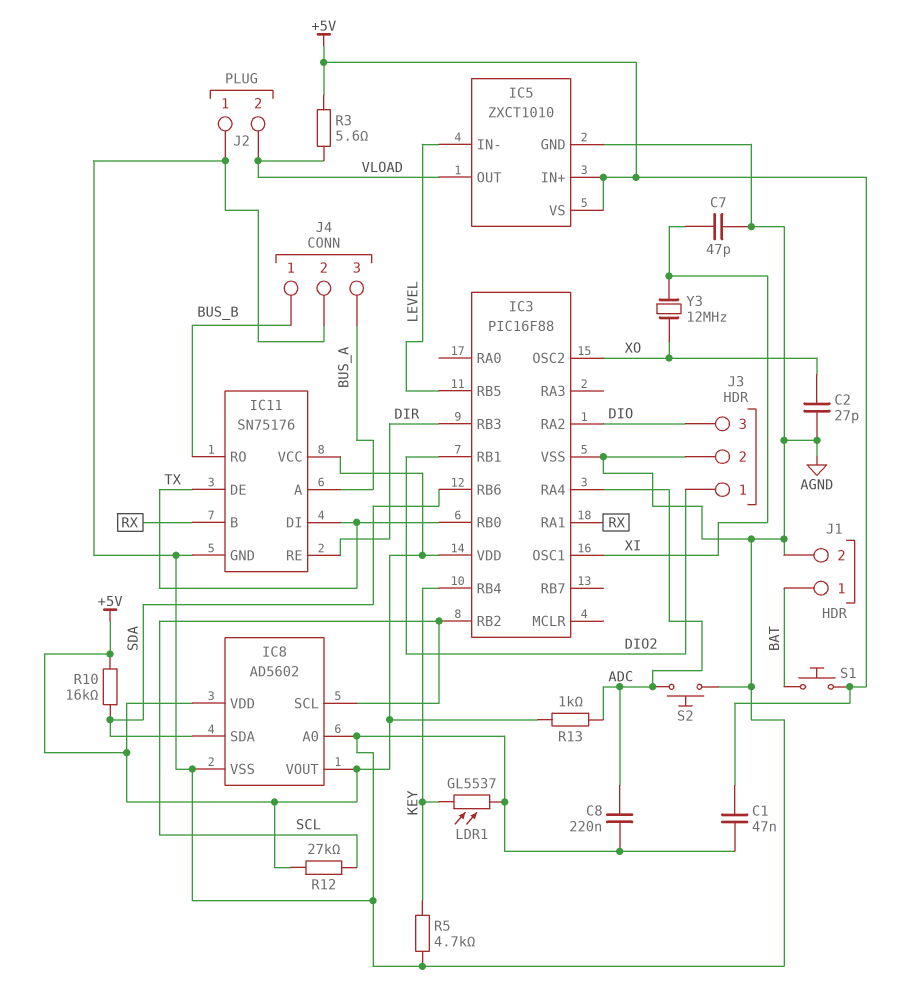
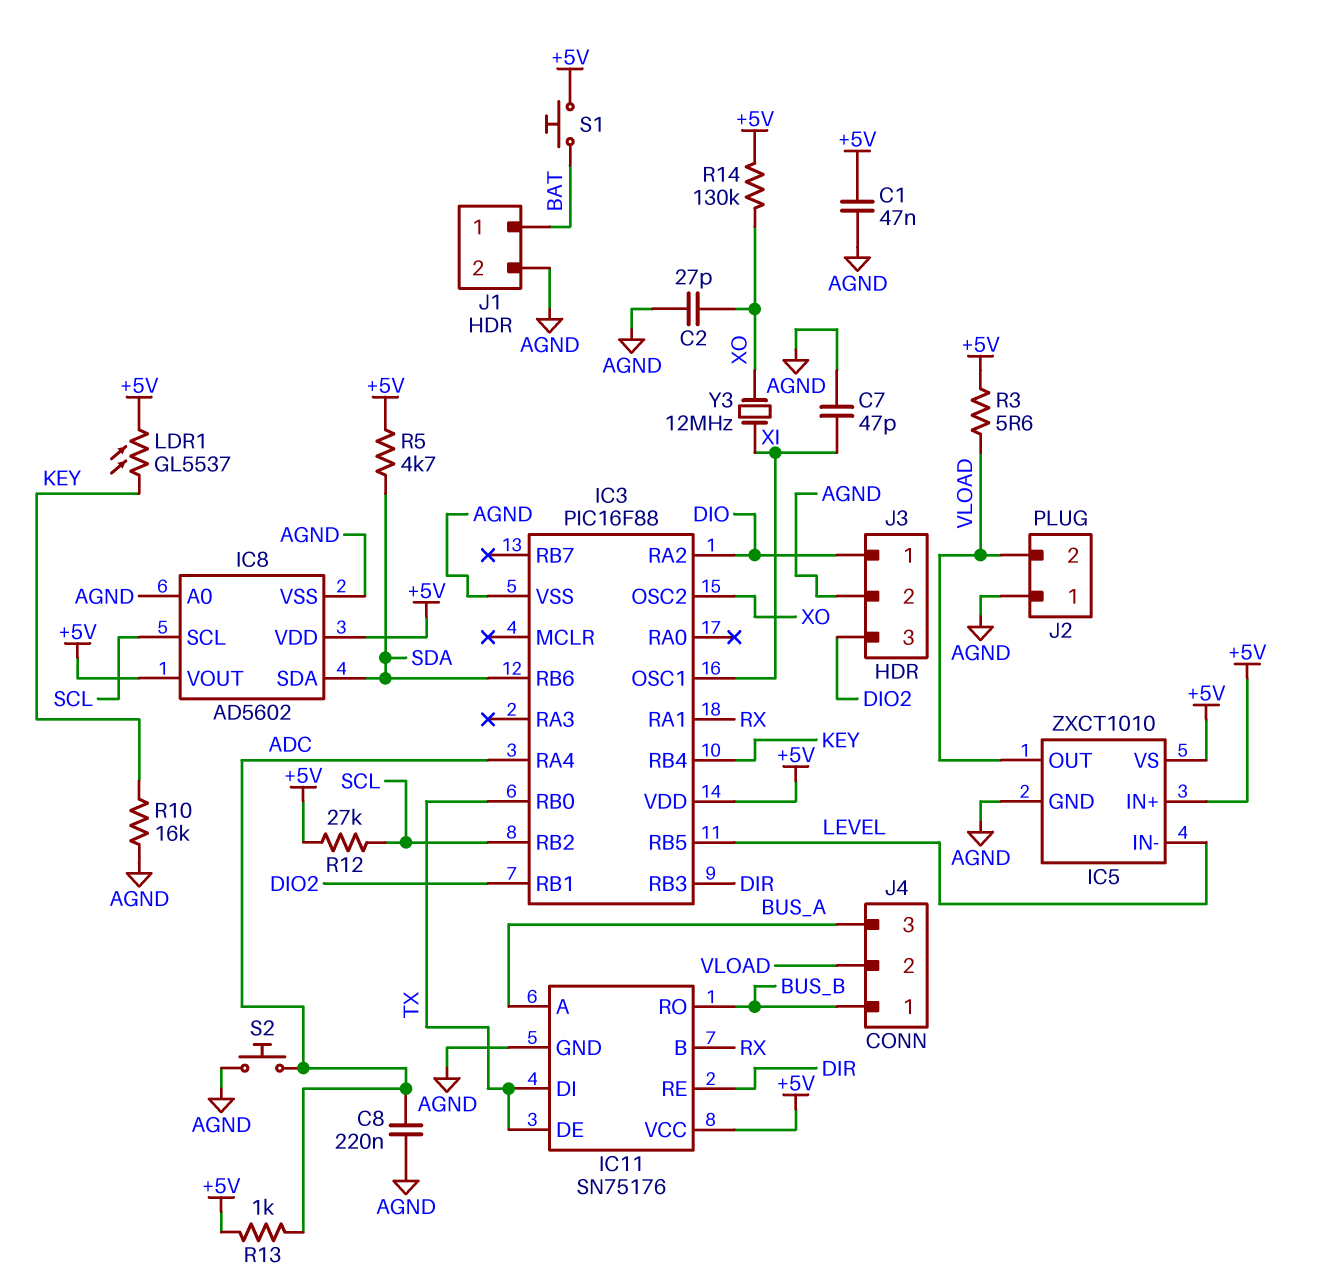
J3 pin 1: DIO2 -> DIO
J3 pin 3: DIO -> DIO2
J4 pin 2: AGND -> VLOAD
LDR1: GL5537 (AGND, KEY) -> GL5537 (+5V, KEY)
R5: 4.7k (AGND, KEY) -> 4.7k (+5V, SDA)
R10: 16k (+5V, SDA) -> 16k (AGND, KEY)
R14: none -> 130k (+5V, XO)

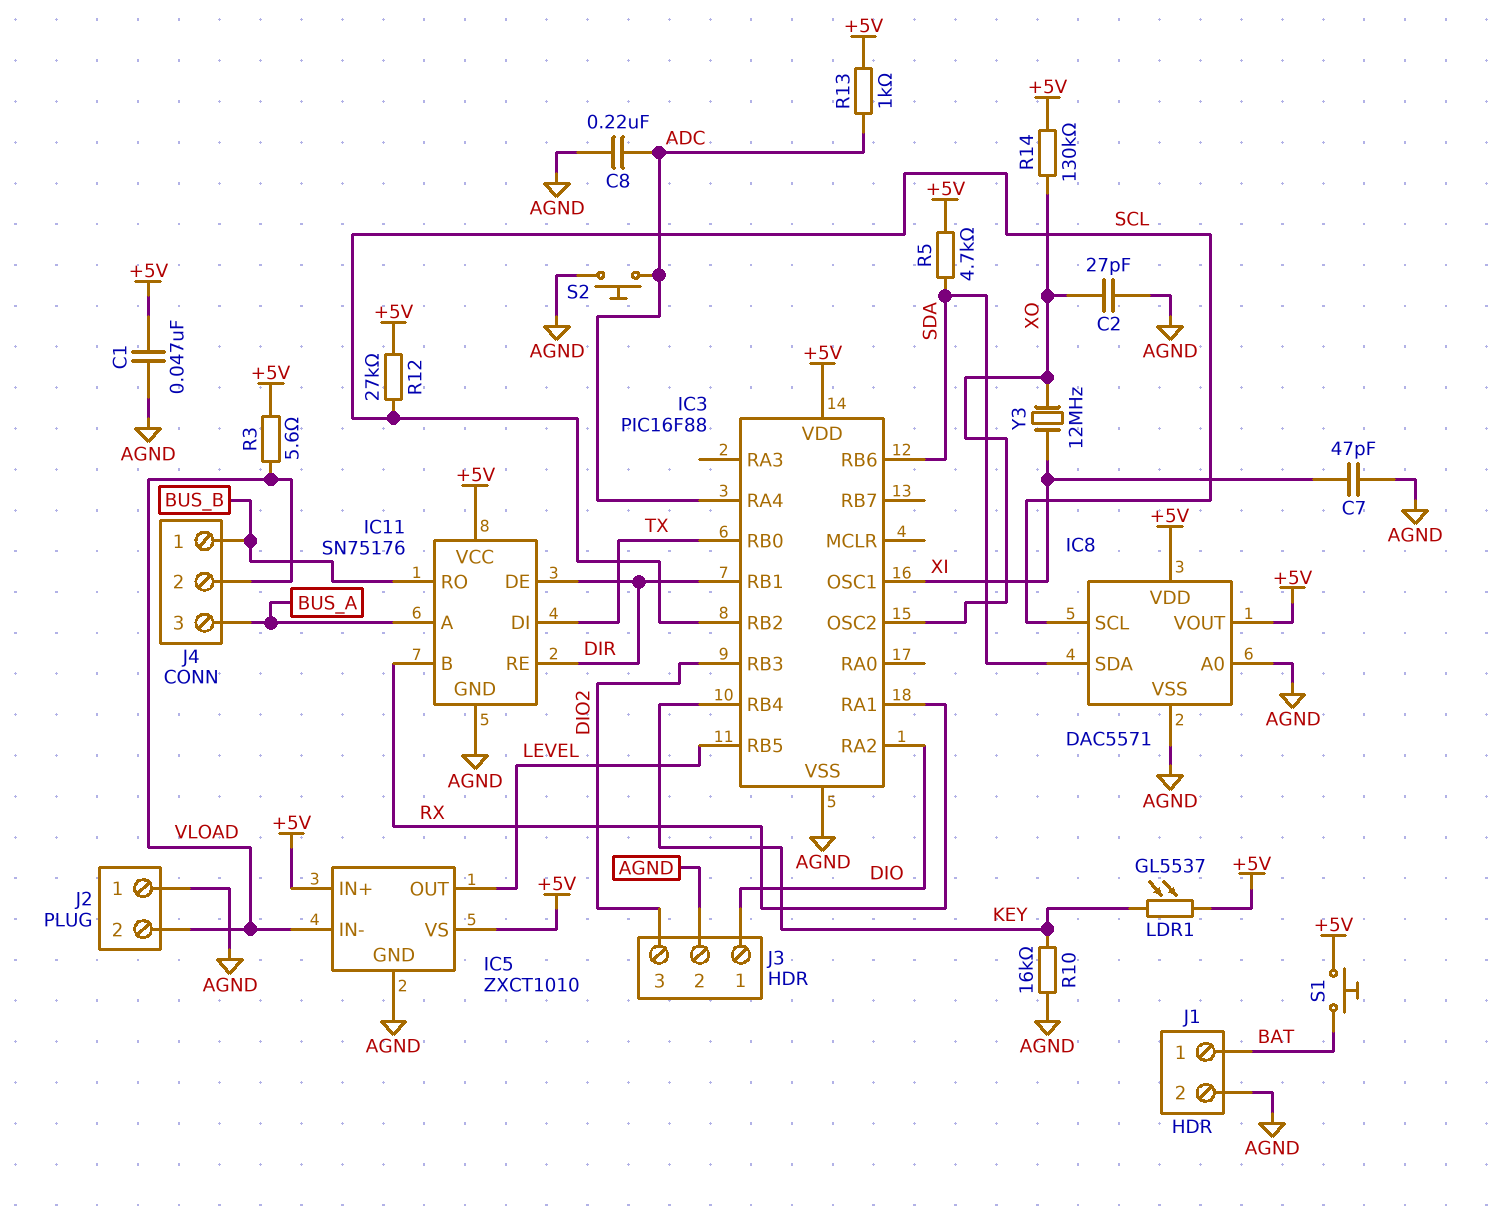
IC3 pin RB1: DIO2 -> DIR
IC3 pin RB3: DIR -> DIO2
IC5 pin IN-: LEVEL -> VLOAD
IC5 pin OUT: VLOAD -> LEVEL
IC8: AD5602 -> DAC5571
IC11 pin DE: TX -> DIR

